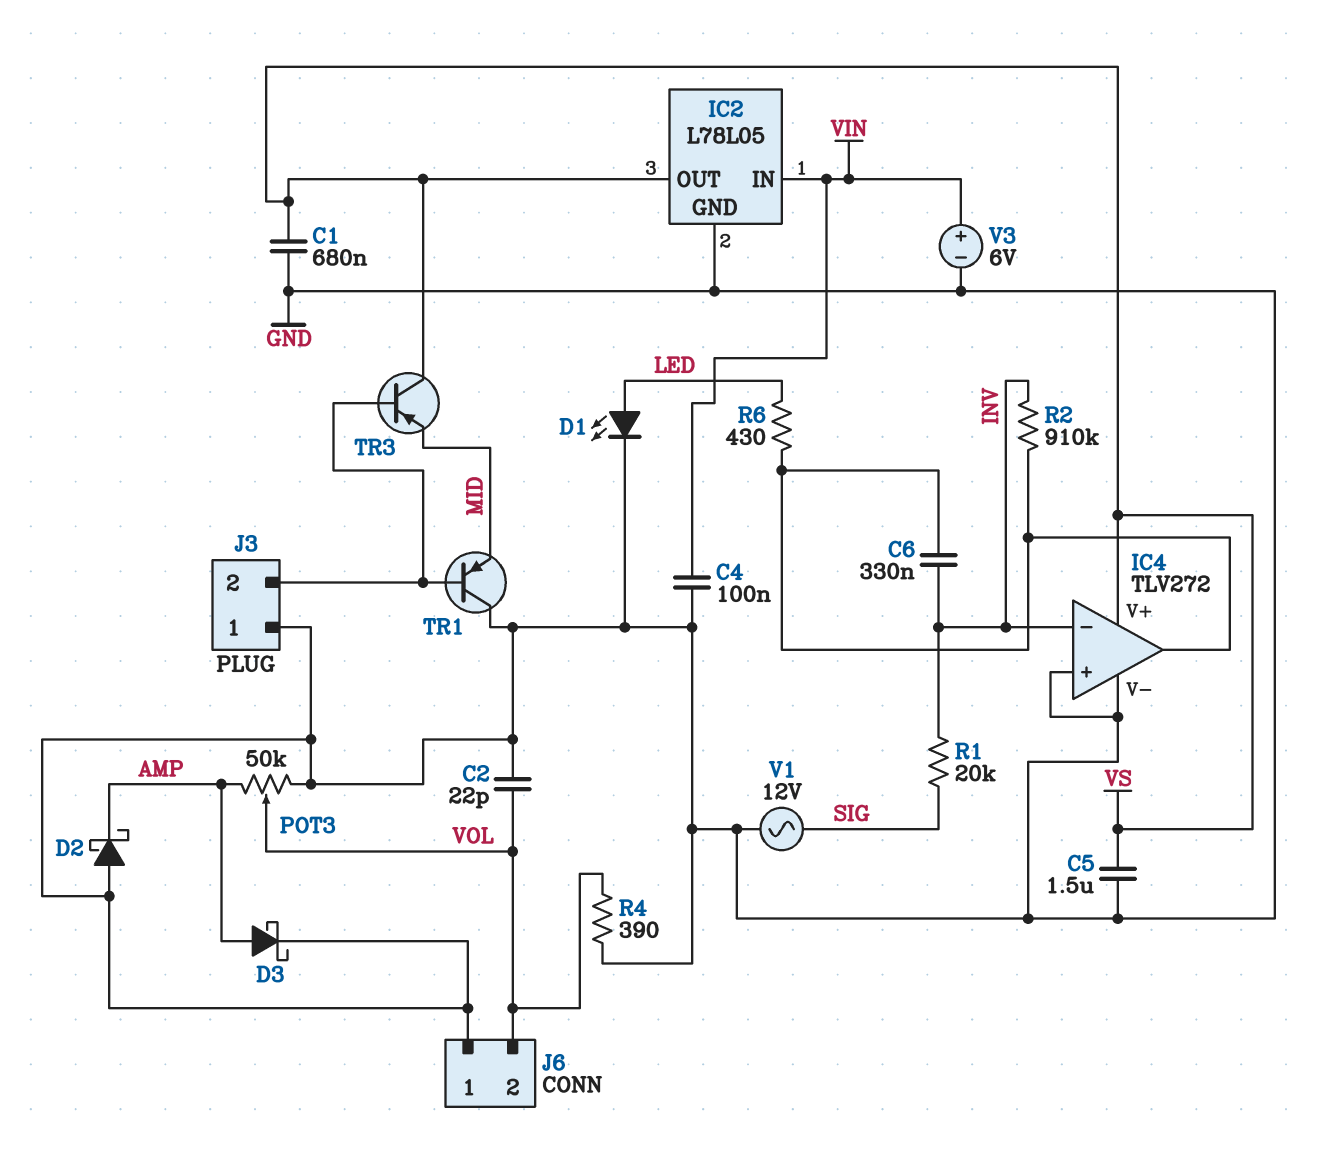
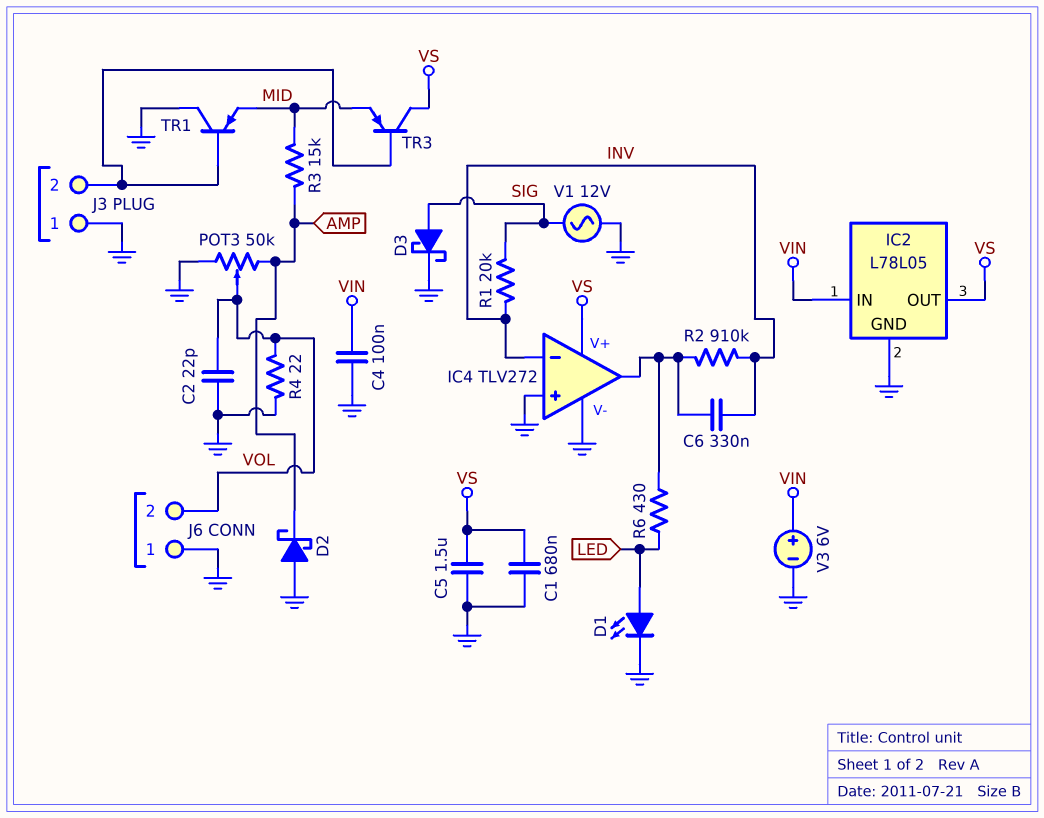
D3: schottky (A AMP, K GND) -> schottky (A SIG, K GND)
R3: none -> 15k (AMP, MID)
R4: 390 (GND, VOL) -> 22 (GND, VOL)

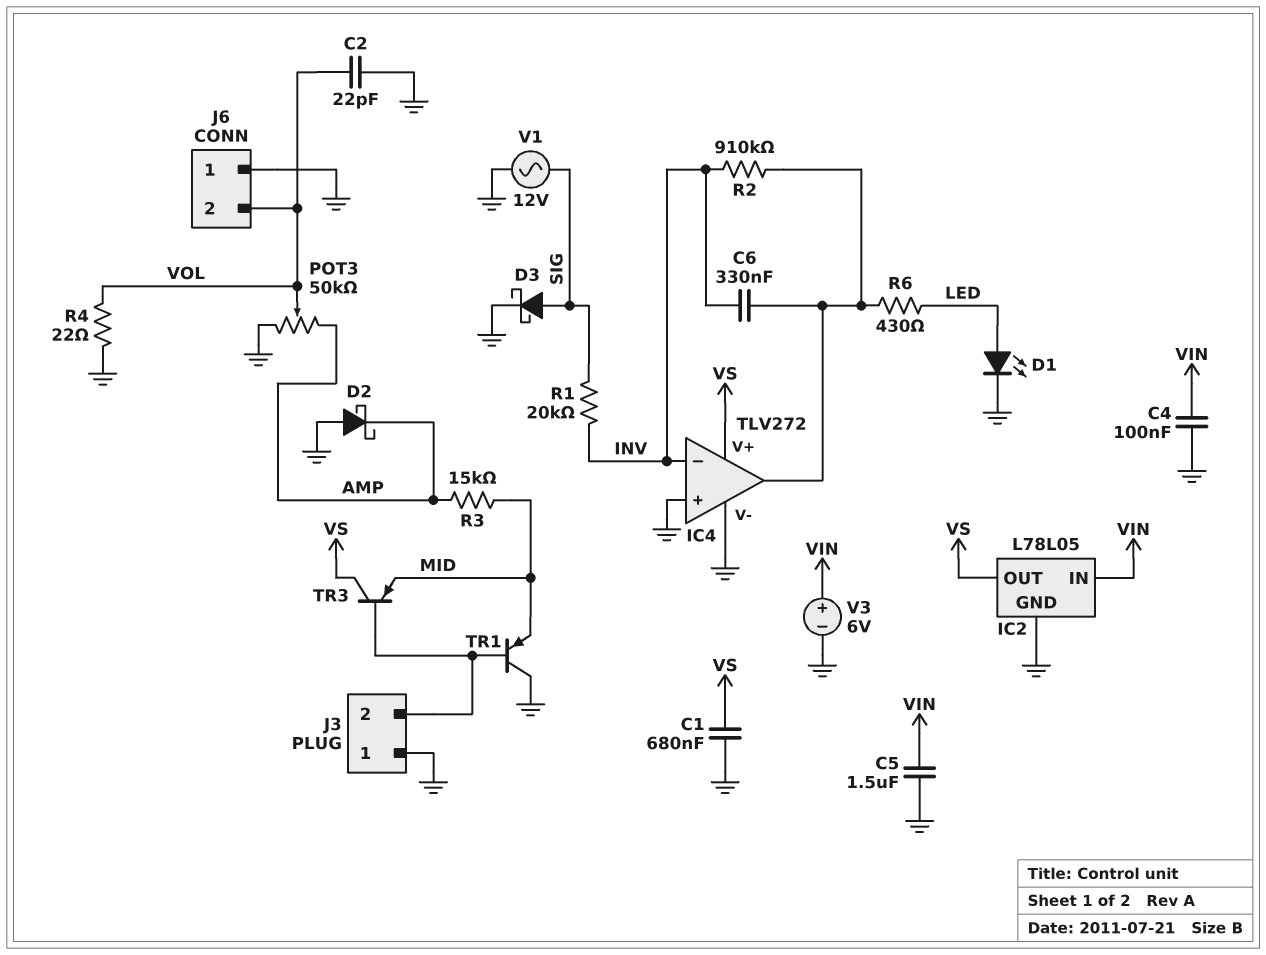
C5: 1.5uF (GND, VS) -> 1.5uF (GND, VIN)

